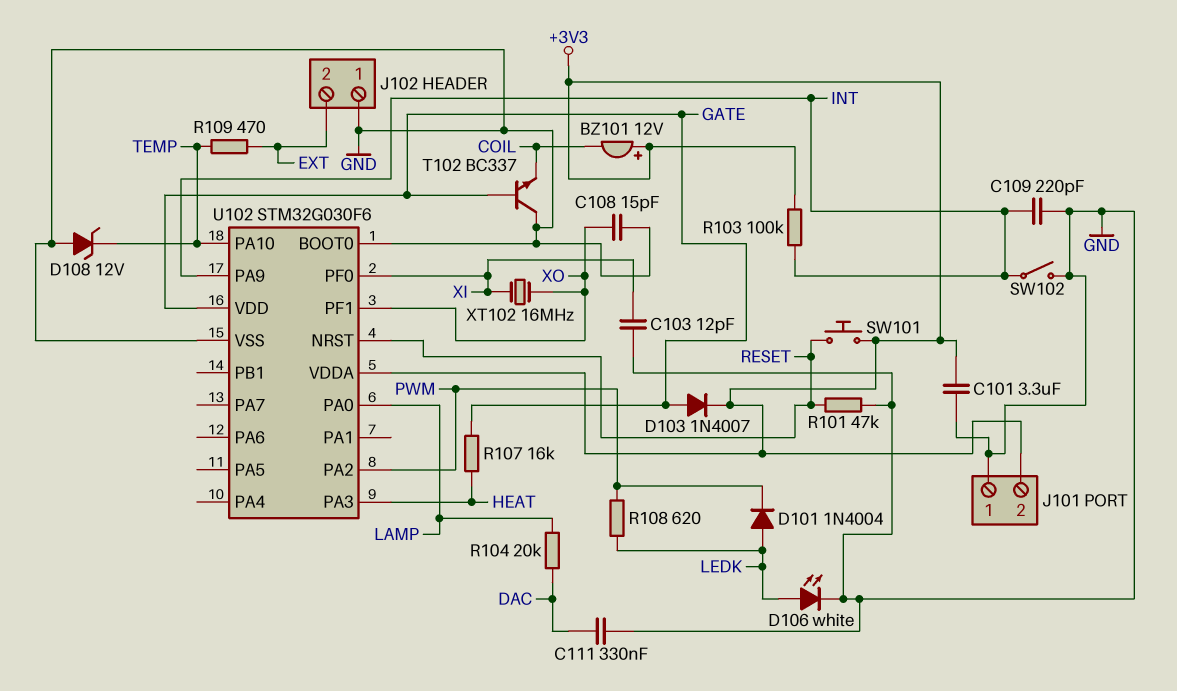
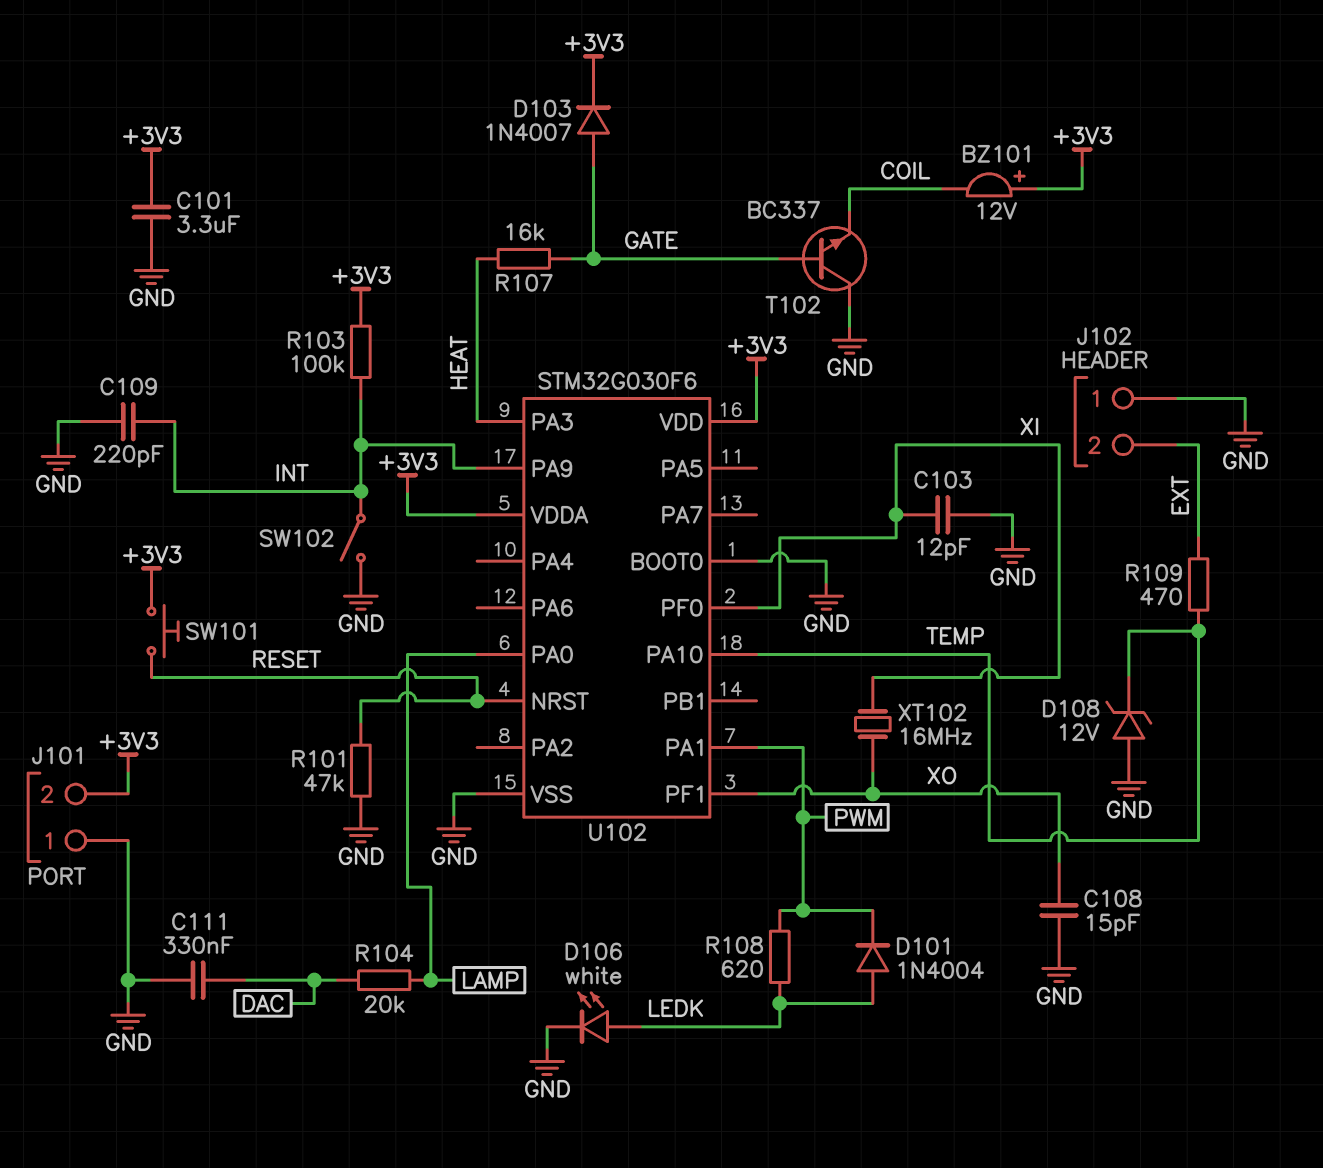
U102 pin PA1: none -> PWM
U102 pin PA2: PWM -> none
U102 pin VDD: GATE -> +3V3

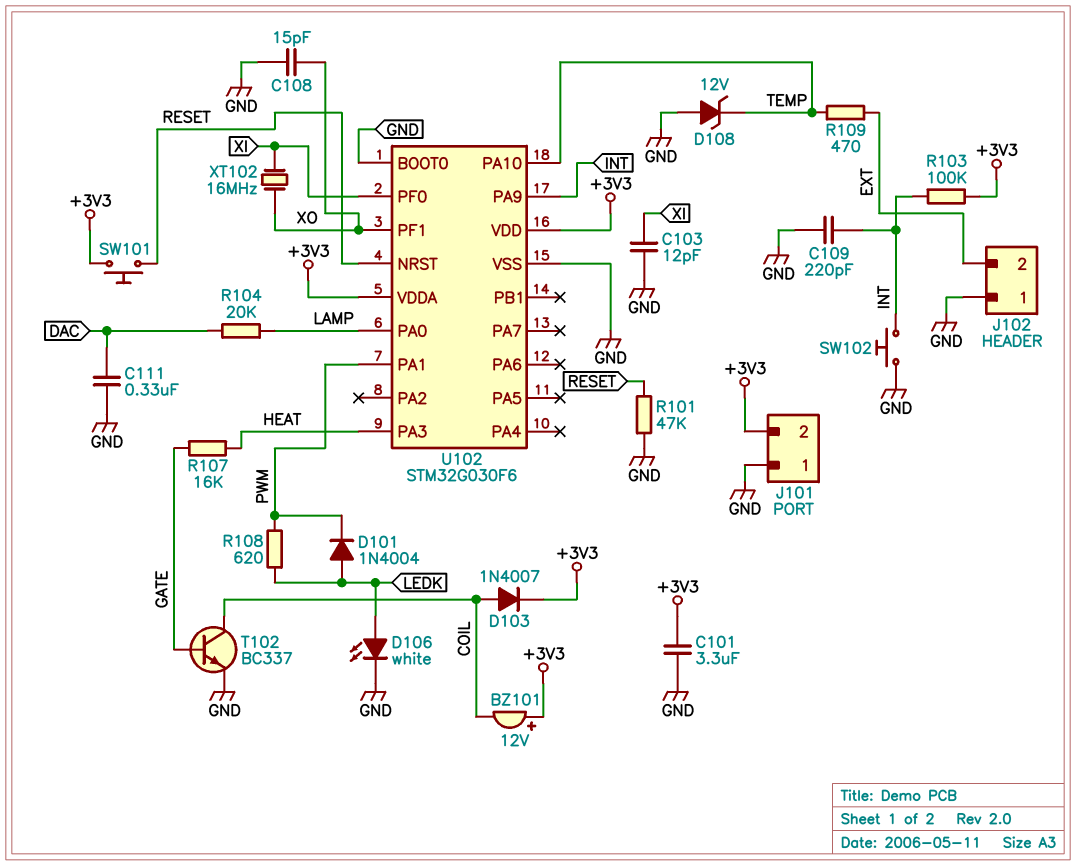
D103: diode 1N4007 (A GATE, K +3V3) -> diode 1N4007 (A COIL, K +3V3)
SW102: switch (GND, INT) -> button (GND, INT)
T102: NPN BC337 (B GATE, C GND, E COIL) -> NPN BC337 (B GATE, C COIL, E GND)

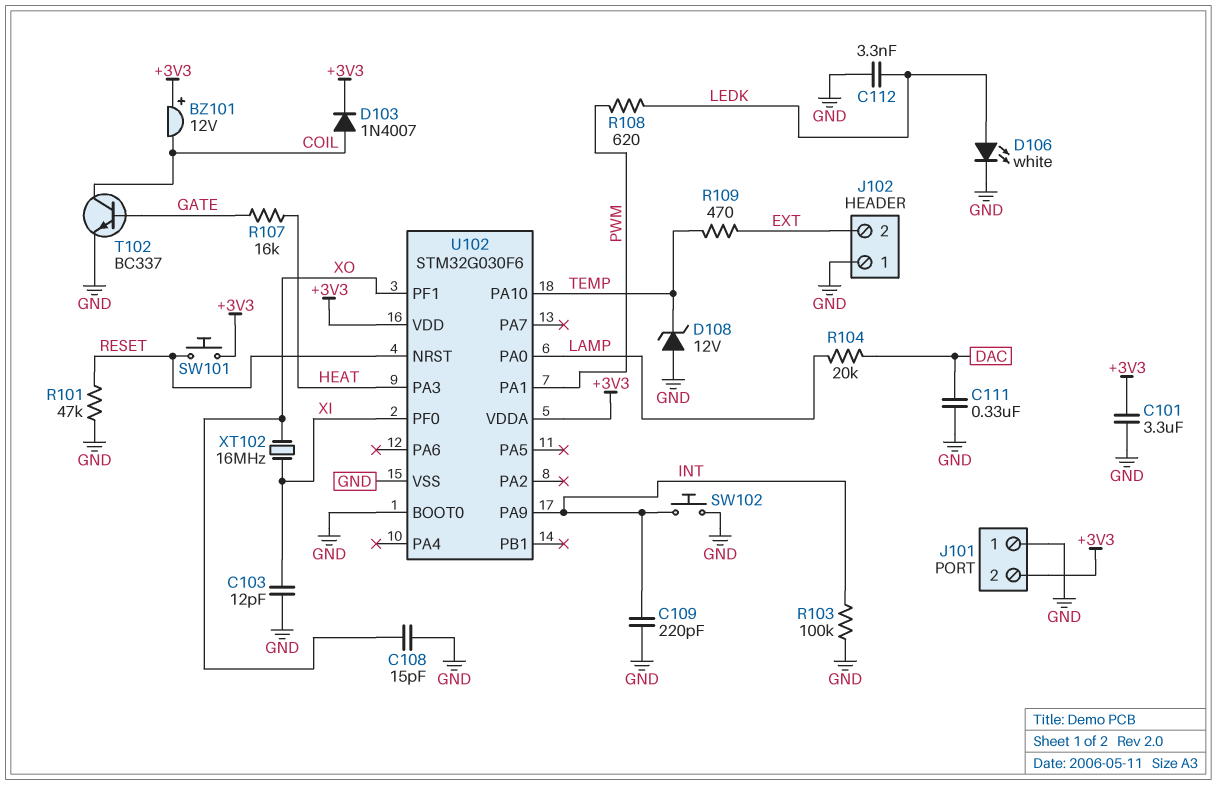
C112: none -> 3.3nF (GND, LEDK)
D101: diode 1N4004 (A LEDK, K PWM) -> none
R103: 100k (+3V3, INT) -> 100k (GND, INT)

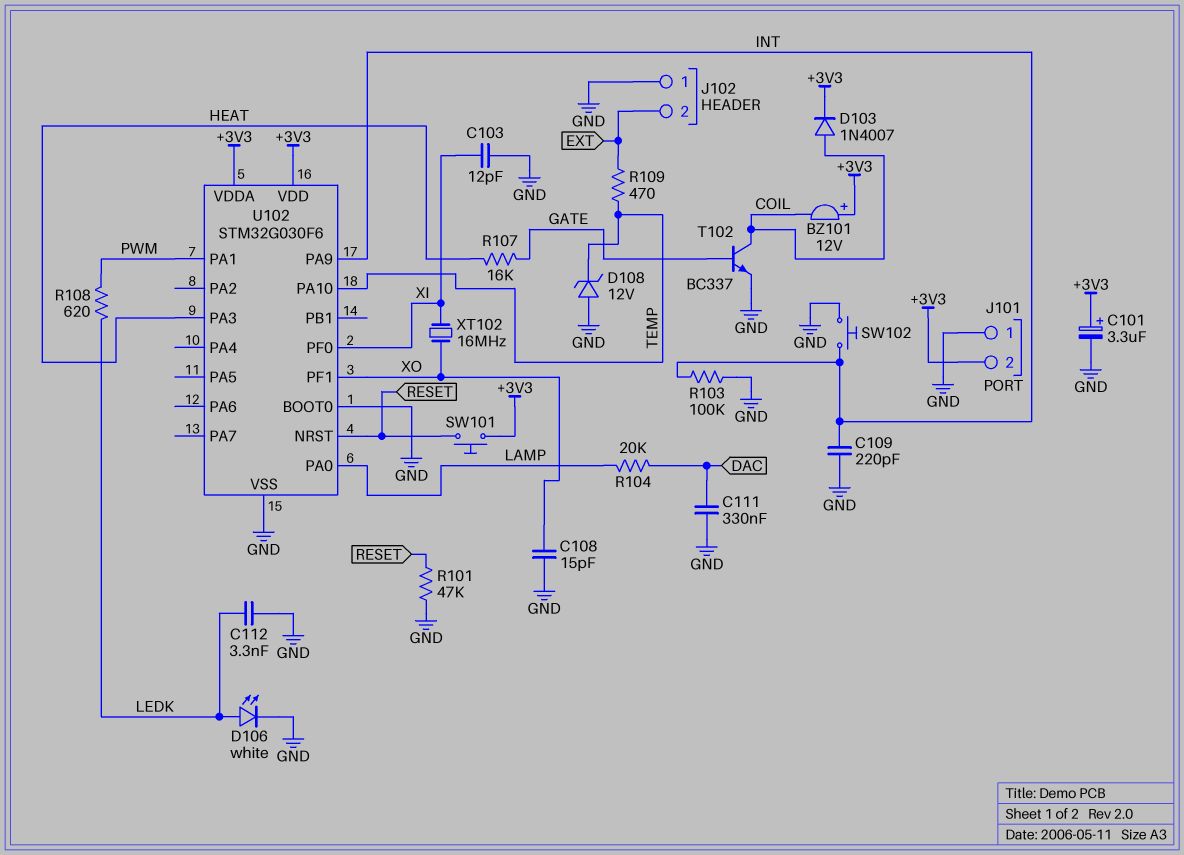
C101: 3.3uF (+3V3, GND) -> 3.3uF (plus +3V3, minus GND)

